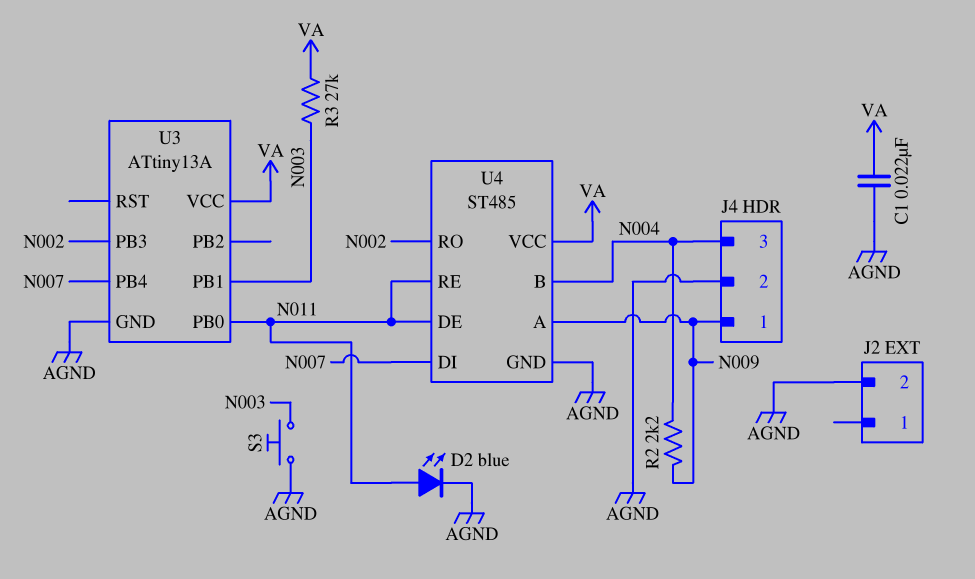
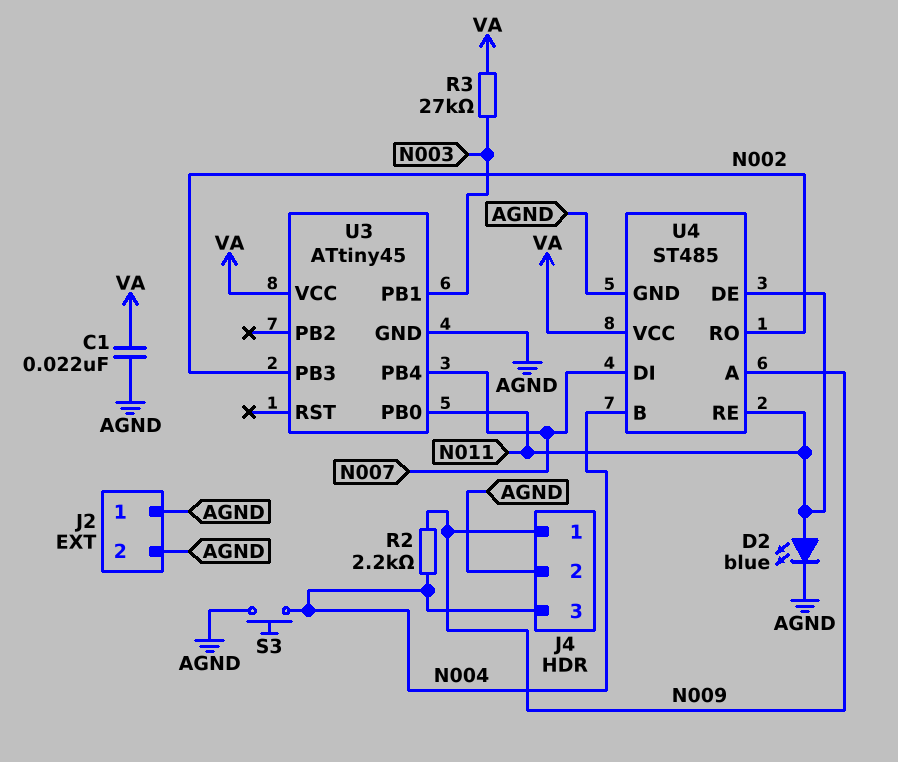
J2 pin 1: none -> AGND
S3: button (AGND, N003) -> button (AGND, N004)
U3: ATtiny13A -> ATtiny45

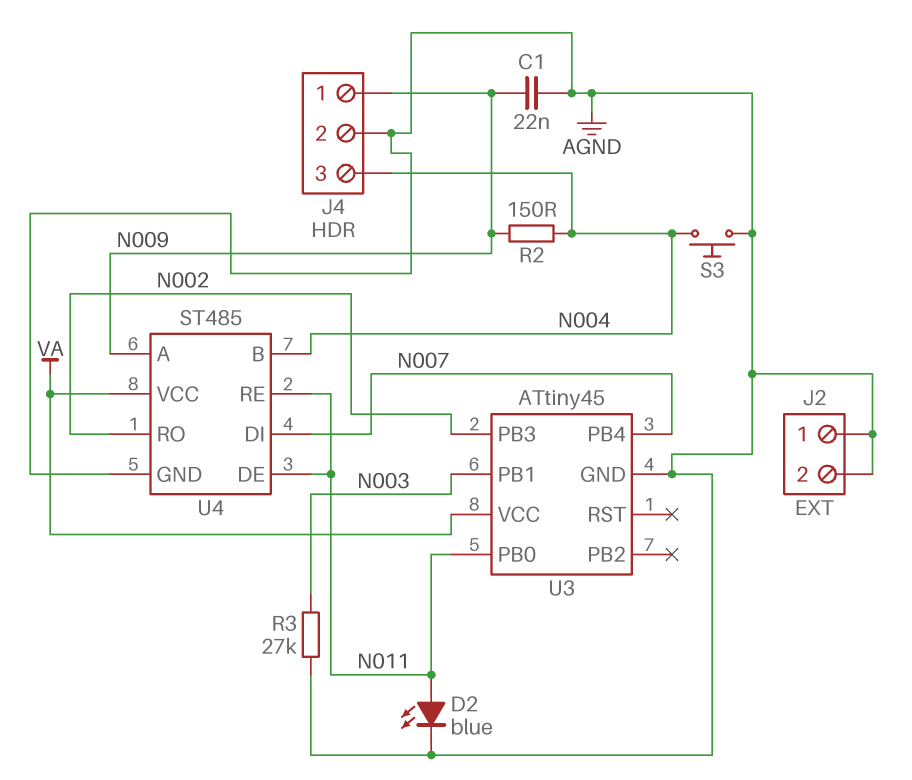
C1: 22nF (AGND, VA) -> 22nF (AGND, N009)
R2: 2.2k (N004, N009) -> 150 (N004, N009)
R3: 27k (N003, VA) -> 27k (AGND, N003)

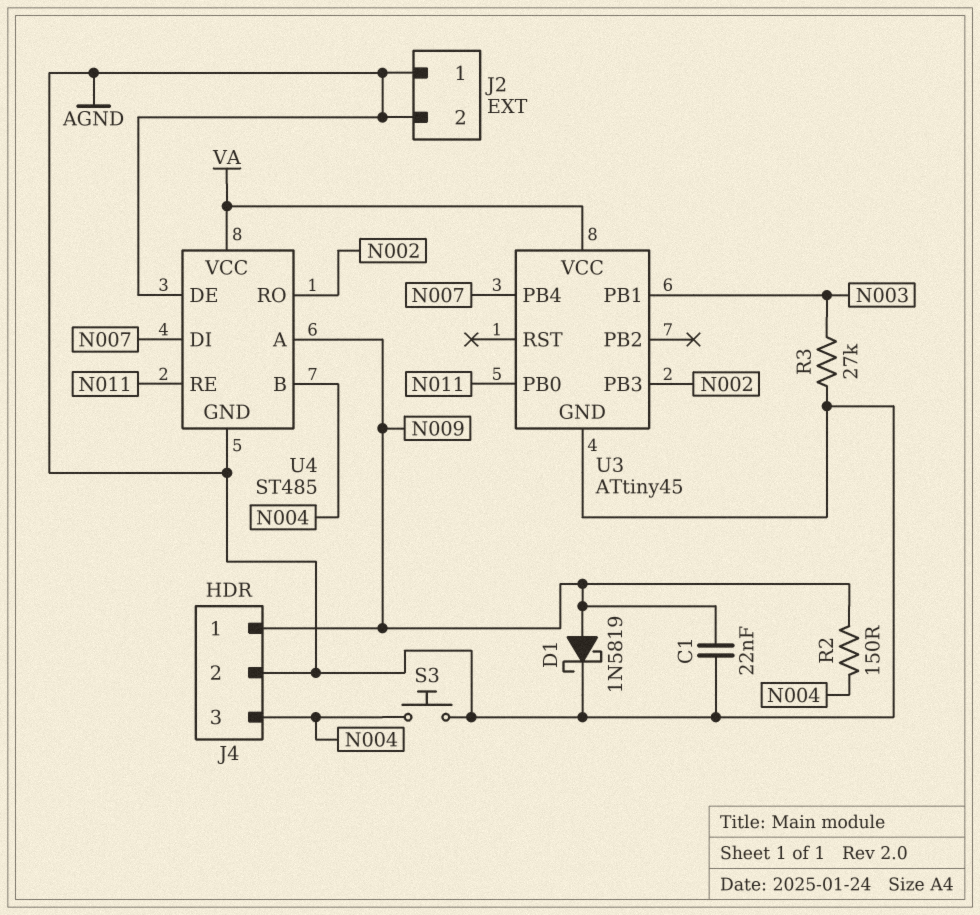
D1: none -> schottky 1N5819 (A N009, K AGND)
D2: LED blue (A N011, K AGND) -> none
U4 pin DE: N011 -> AGND

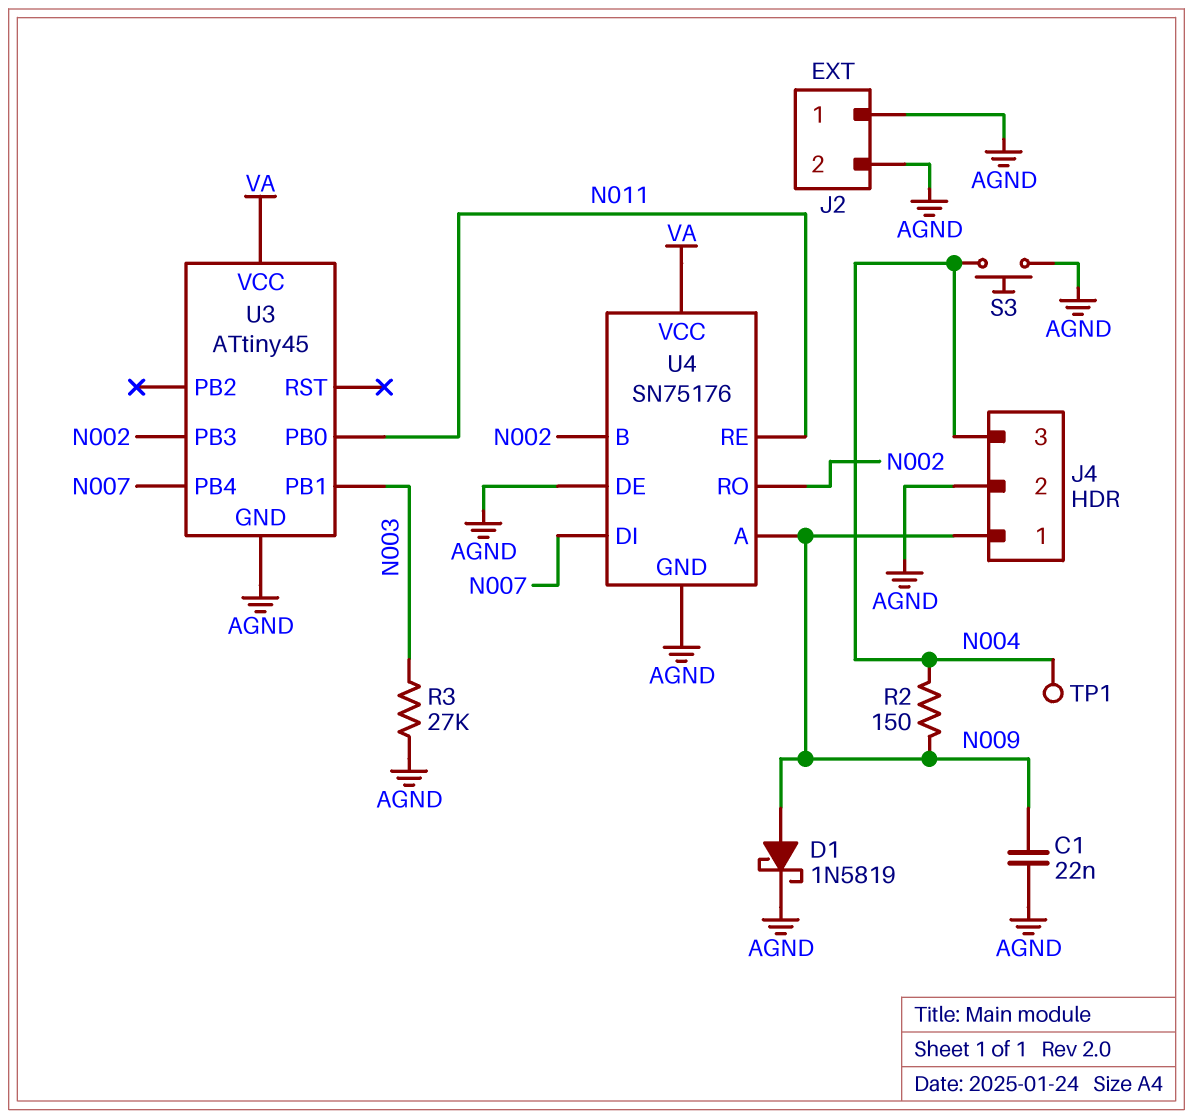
TP1: none -> test point (N004)
U4: ST485 -> SN75176
U4 pin B: N004 -> N002

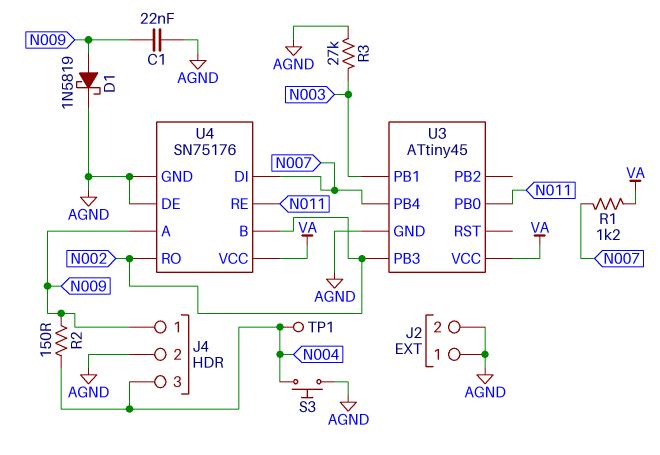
R1: none -> 1.2k (N007, VA)

